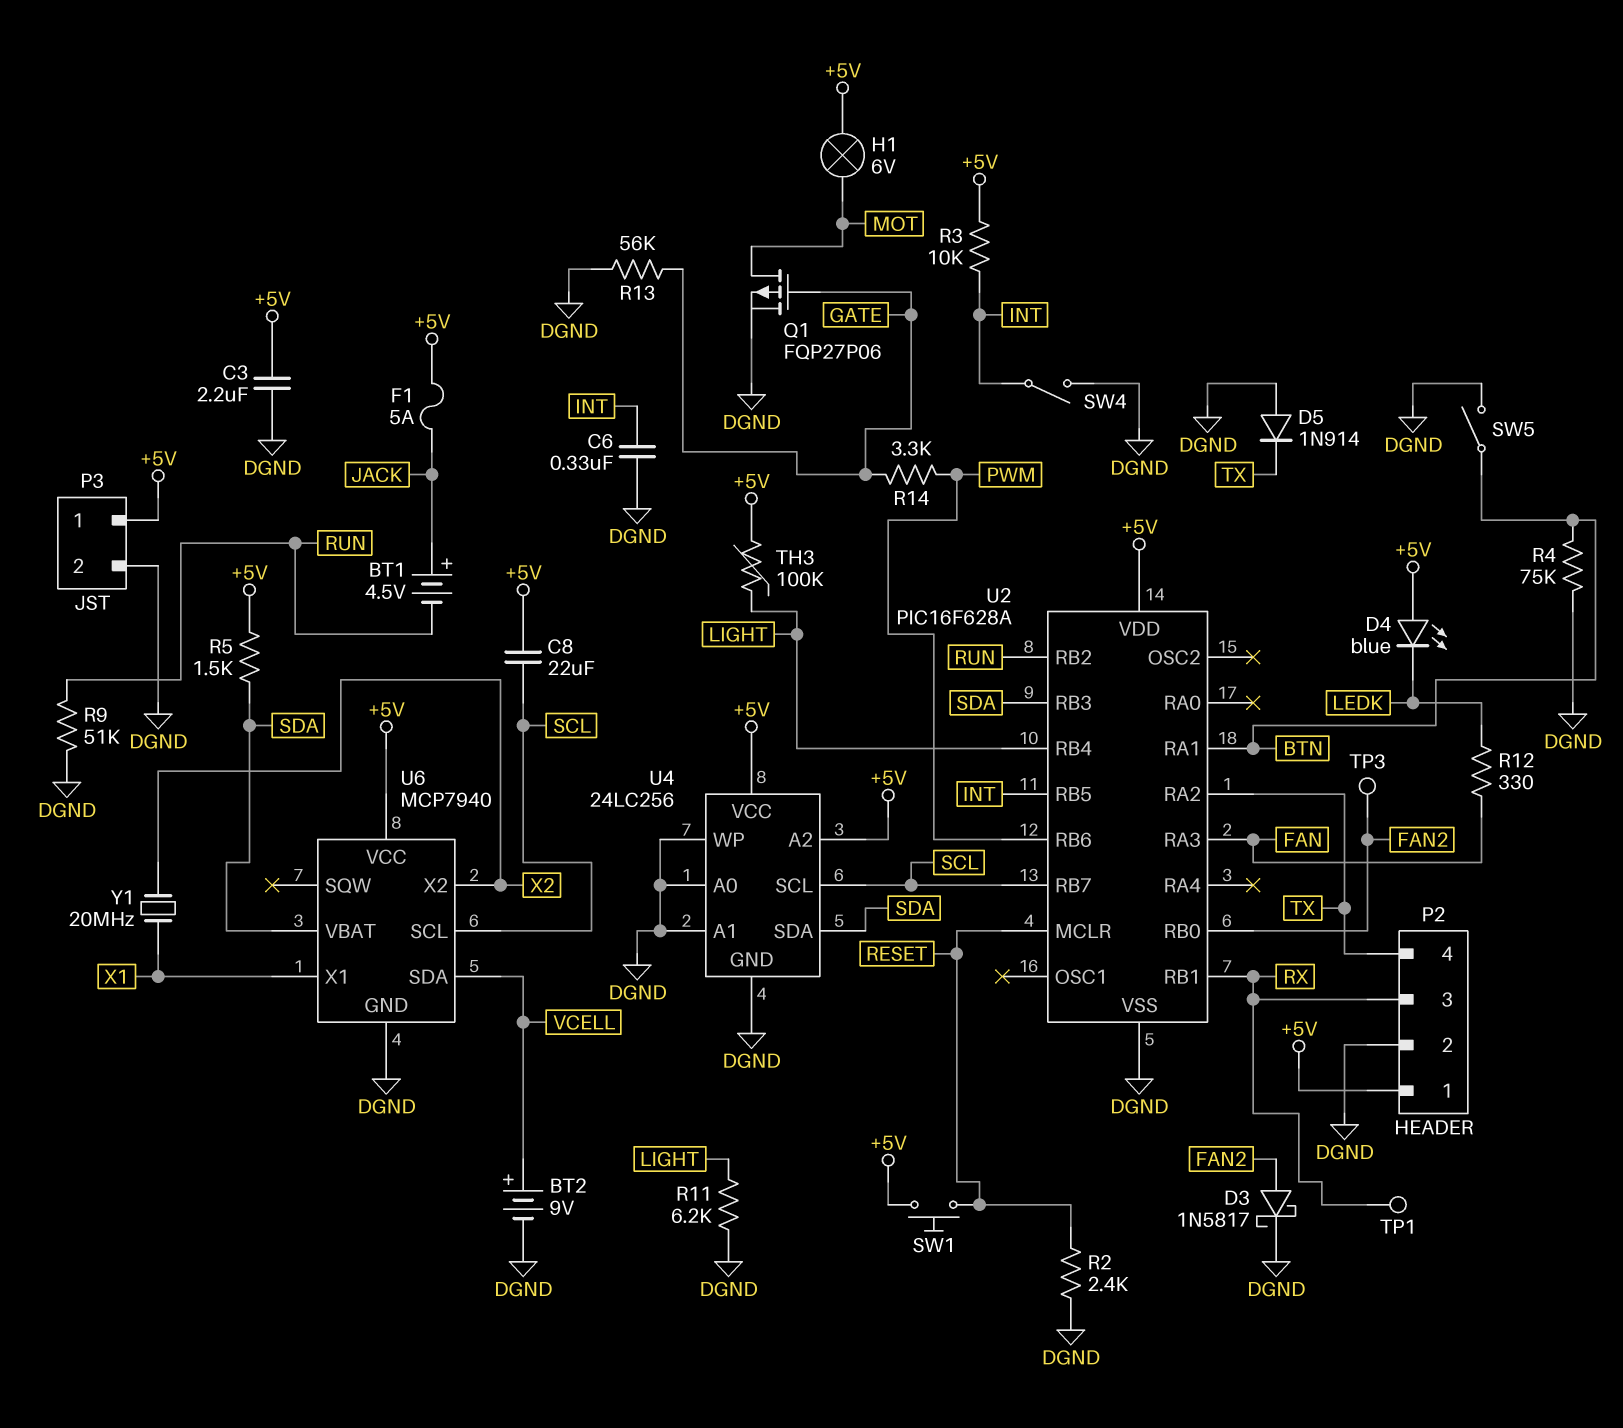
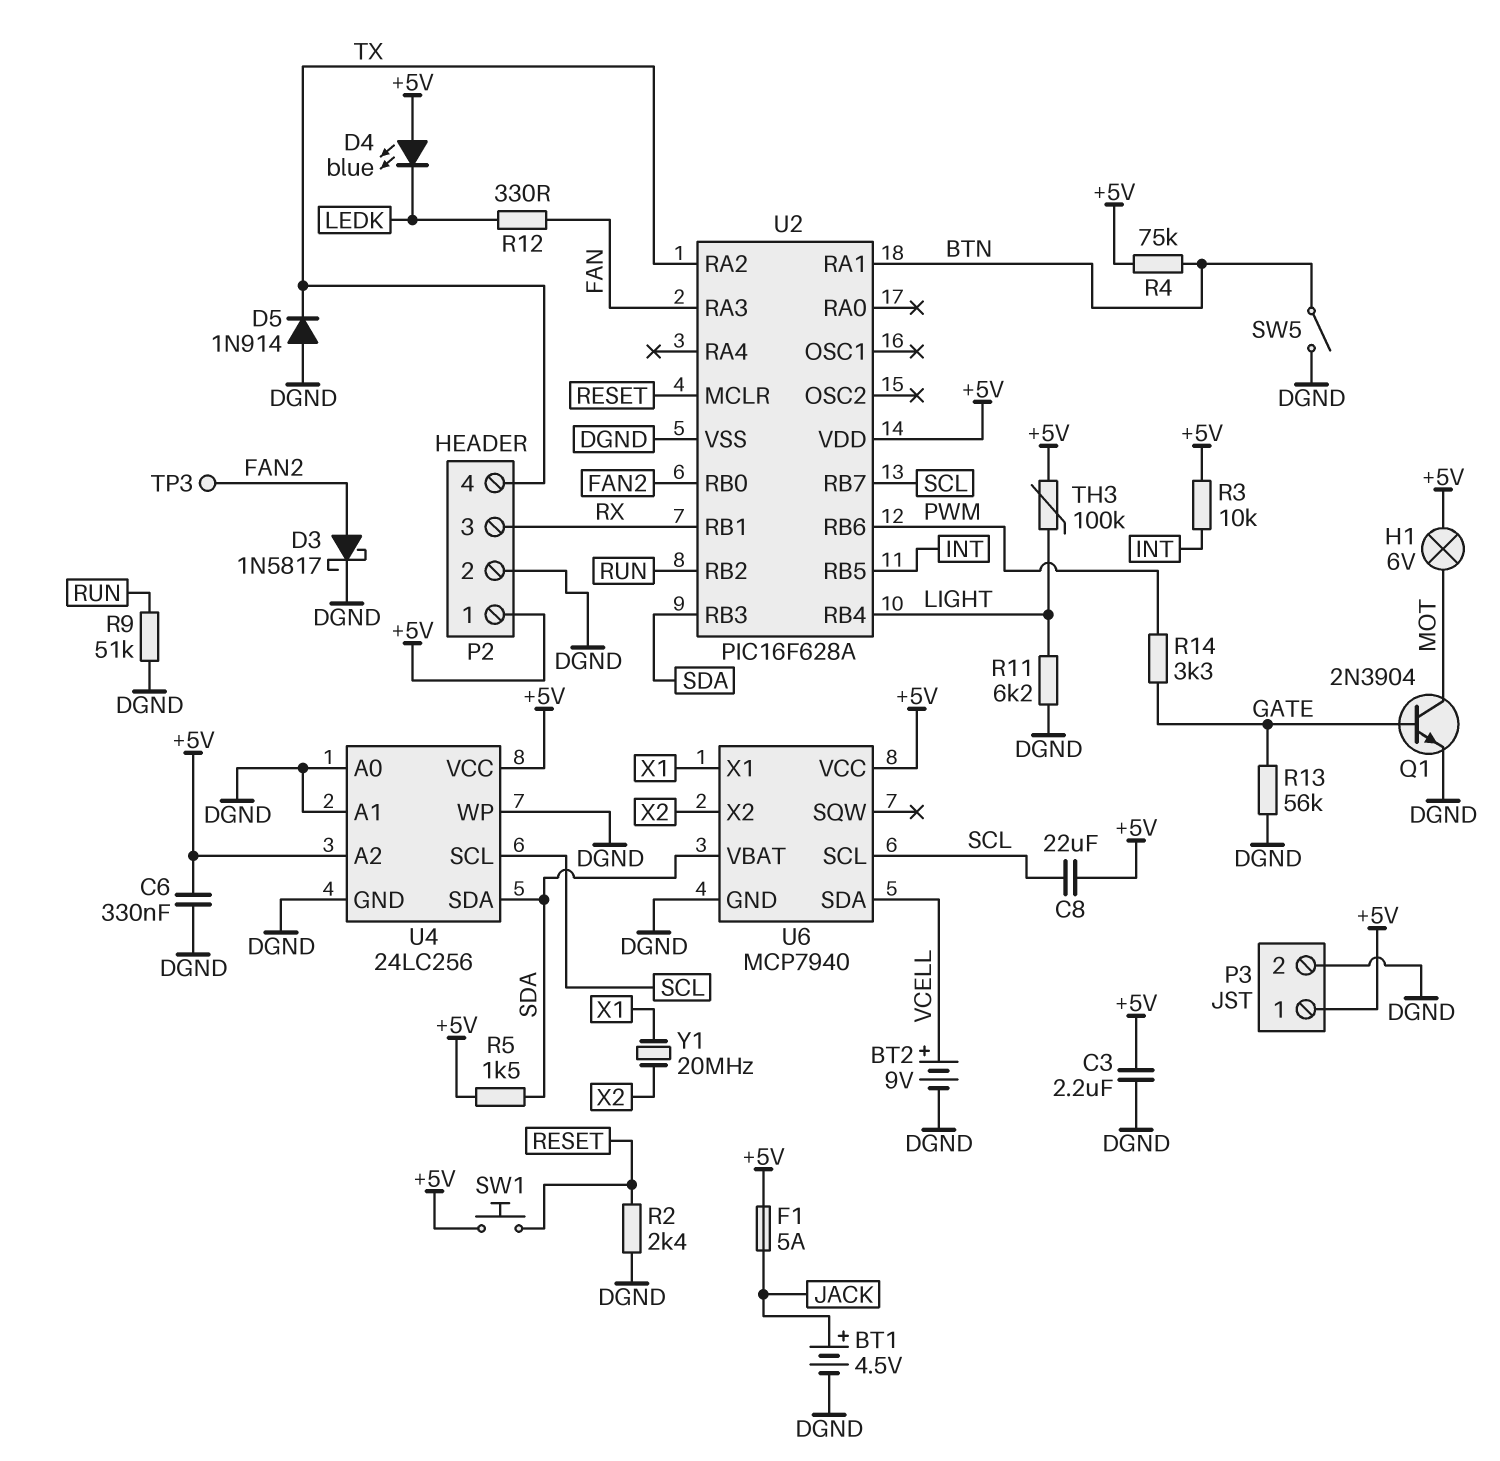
BT1: 4.5V (plus JACK, minus RUN) -> 4.5V (plus JACK, minus DGND)
C6: 330nF (DGND, INT) -> 330nF (+5V, DGND)
Q1: PMOS FQP27P06 (G GATE, D MOT, S DGND) -> NPN 2N3904 (B GATE, C MOT, E DGND)
R4: 75k (BTN, DGND) -> 75k (+5V, BTN)
SW4: switch (DGND, INT) -> none
TP1: test point (RX) -> none

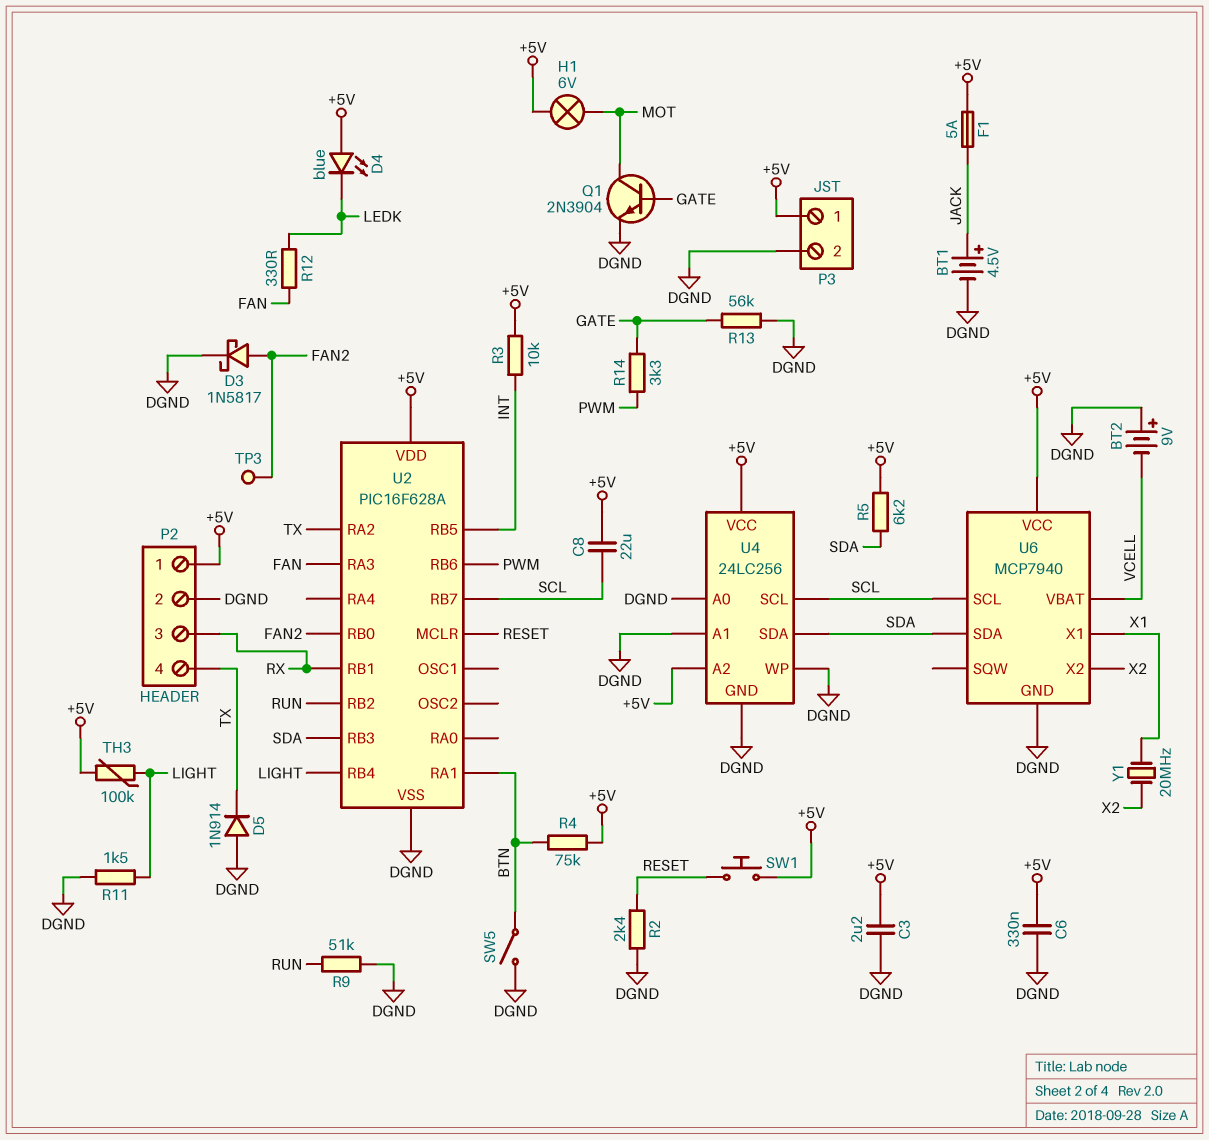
BT2: 9V (plus VCELL, minus DGND) -> 9V (plus DGND, minus VCELL)
R5: 1.5k (+5V, SDA) -> 6.2k (+5V, SDA)
R11: 6.2k (DGND, LIGHT) -> 1.5k (DGND, LIGHT)
U6 pin SDA: VCELL -> SDA
U6 pin VBAT: SDA -> VCELL

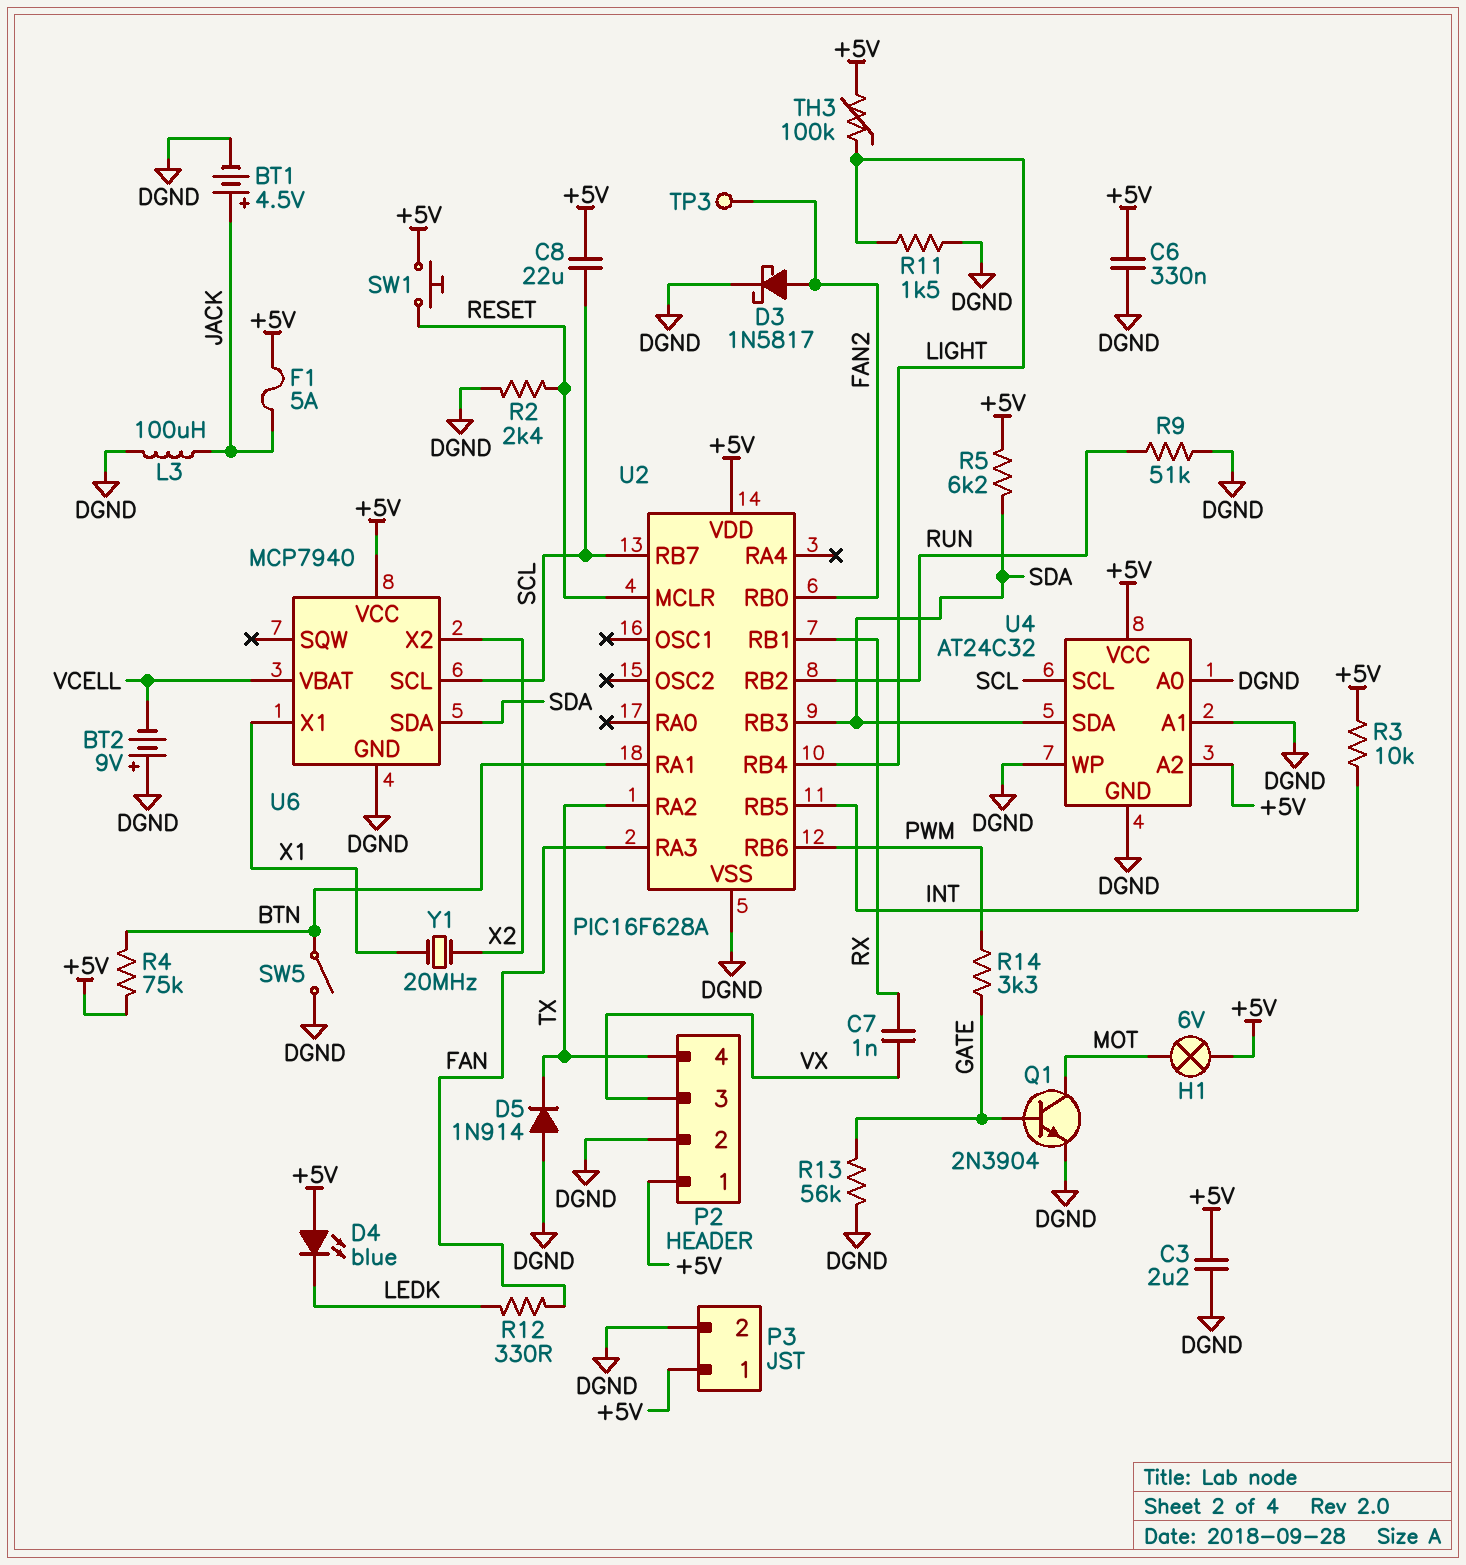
C7: none -> 1nF (RX, VX)
L3: none -> 100uH (DGND, JACK)
P2 pin 3: RX -> VX
U4: 24LC256 -> AT24C32

